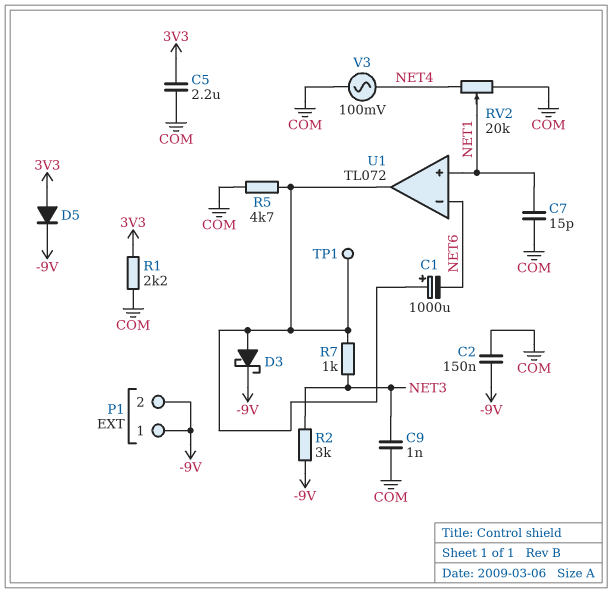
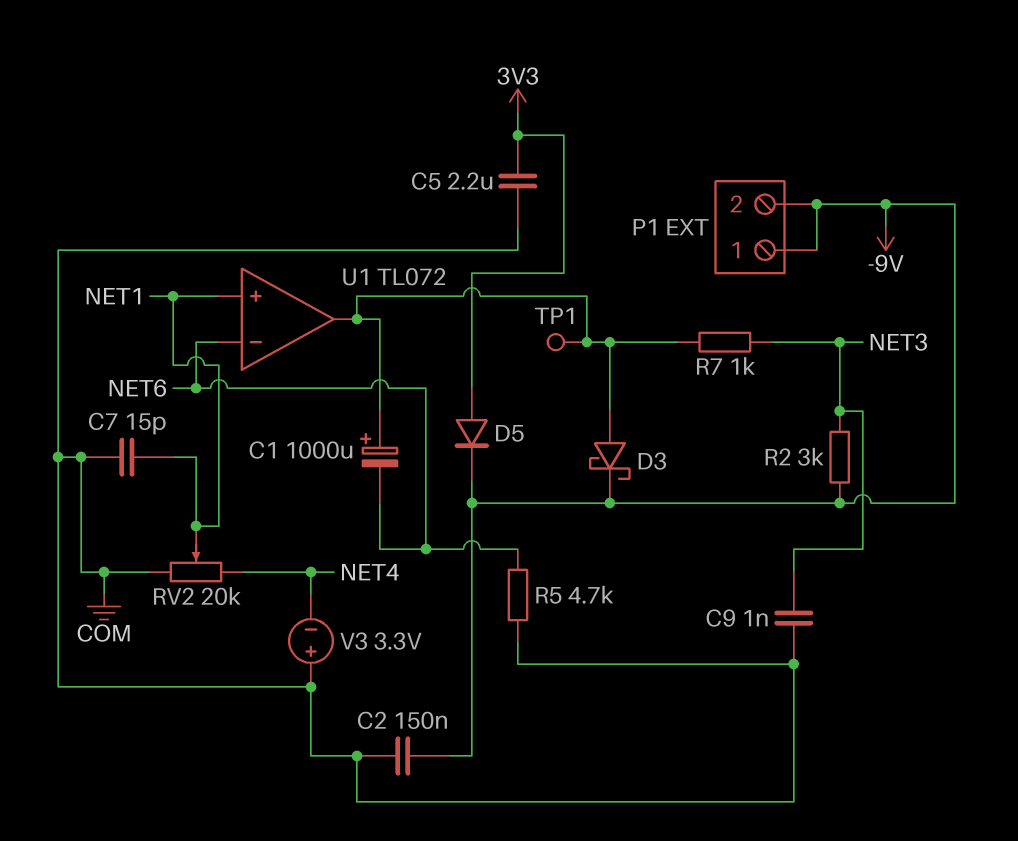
R1: 2.2k (3V3, COM) -> none
R5: 4.7k (COM, U1/out) -> 4.7k (COM, NET6)
V3: AC 100mV (COM, NET4) -> 3.3V (plus COM, minus NET4)

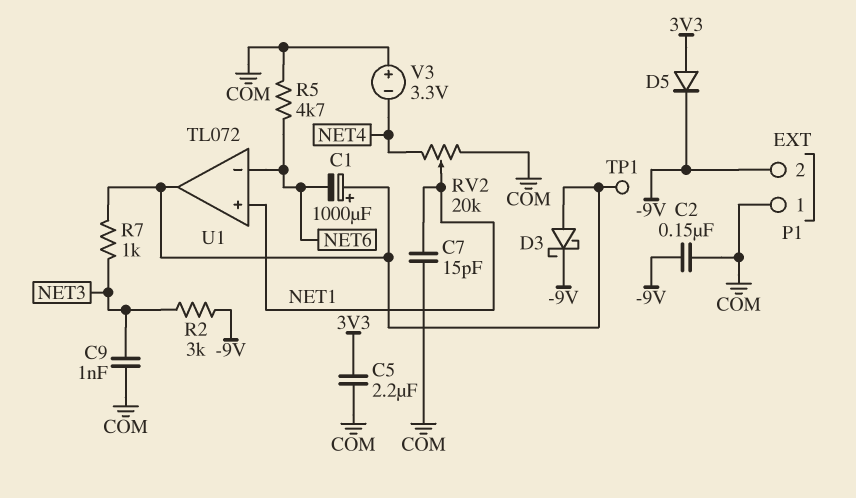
P1 pin 1: -9V -> COM

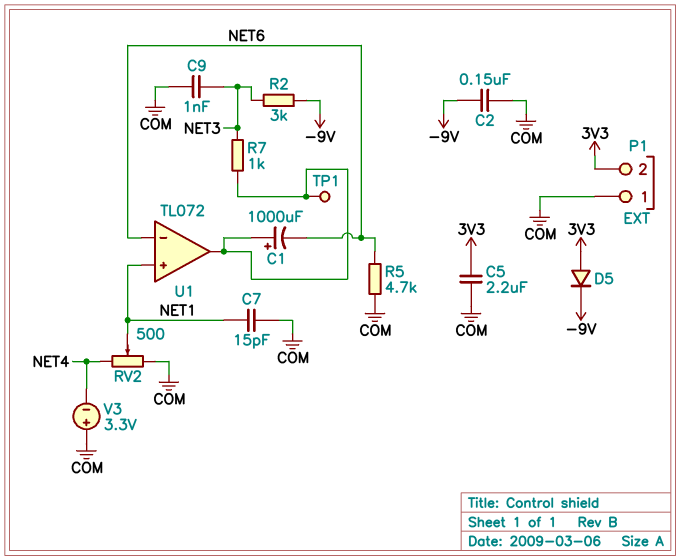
D3: schottky (A U1/out, K -9V) -> none
P1 pin 2: -9V -> 3V3
RV2: 20k (COM, NET4, wiper NET1) -> 500 (COM, NET4, wiper NET1)

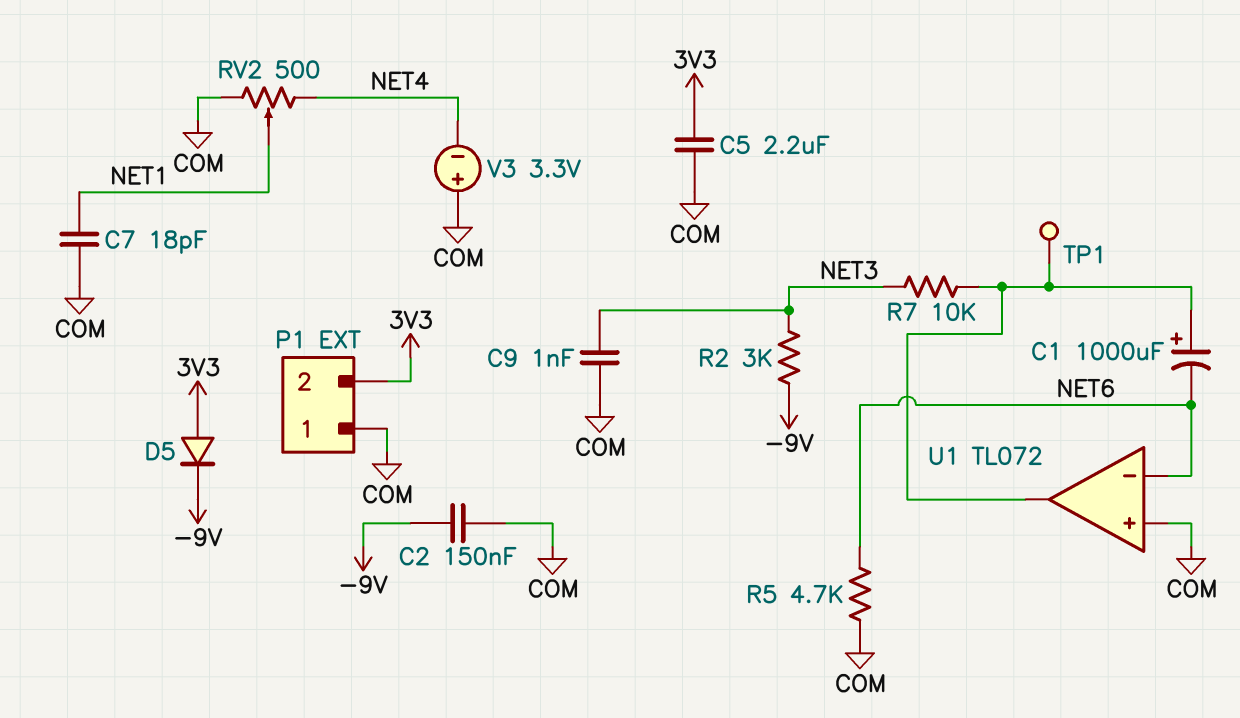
C7: 15pF (COM, NET1) -> 18pF (COM, NET1)
R7: 1k (NET3, U1/out) -> 10k (NET3, U1/out)
U1 pin in+: NET1 -> COM

